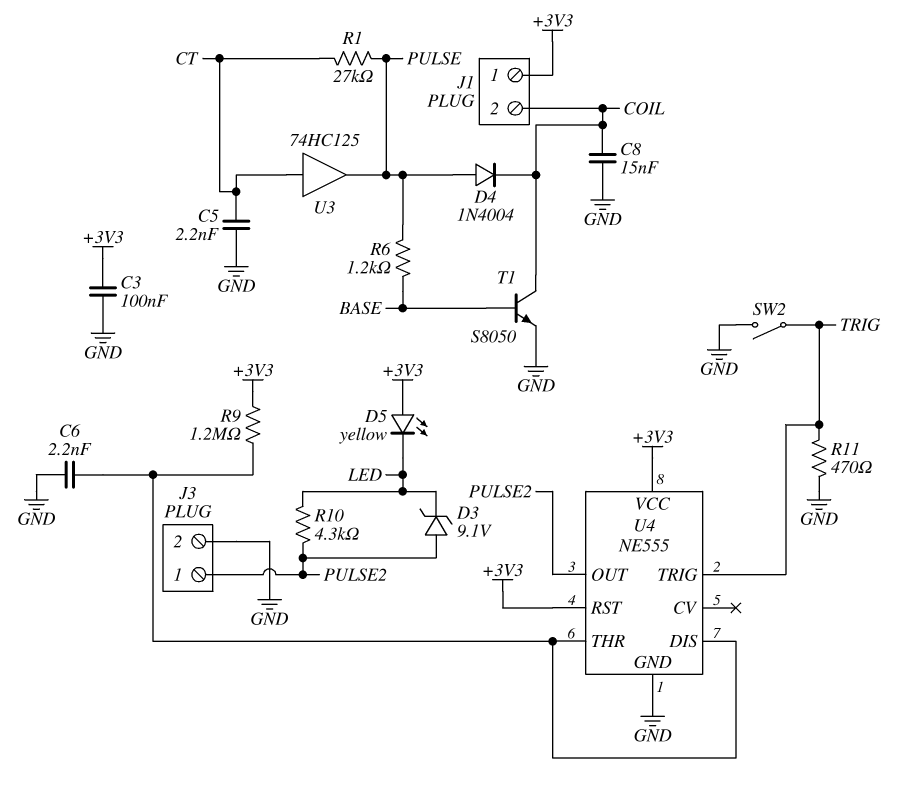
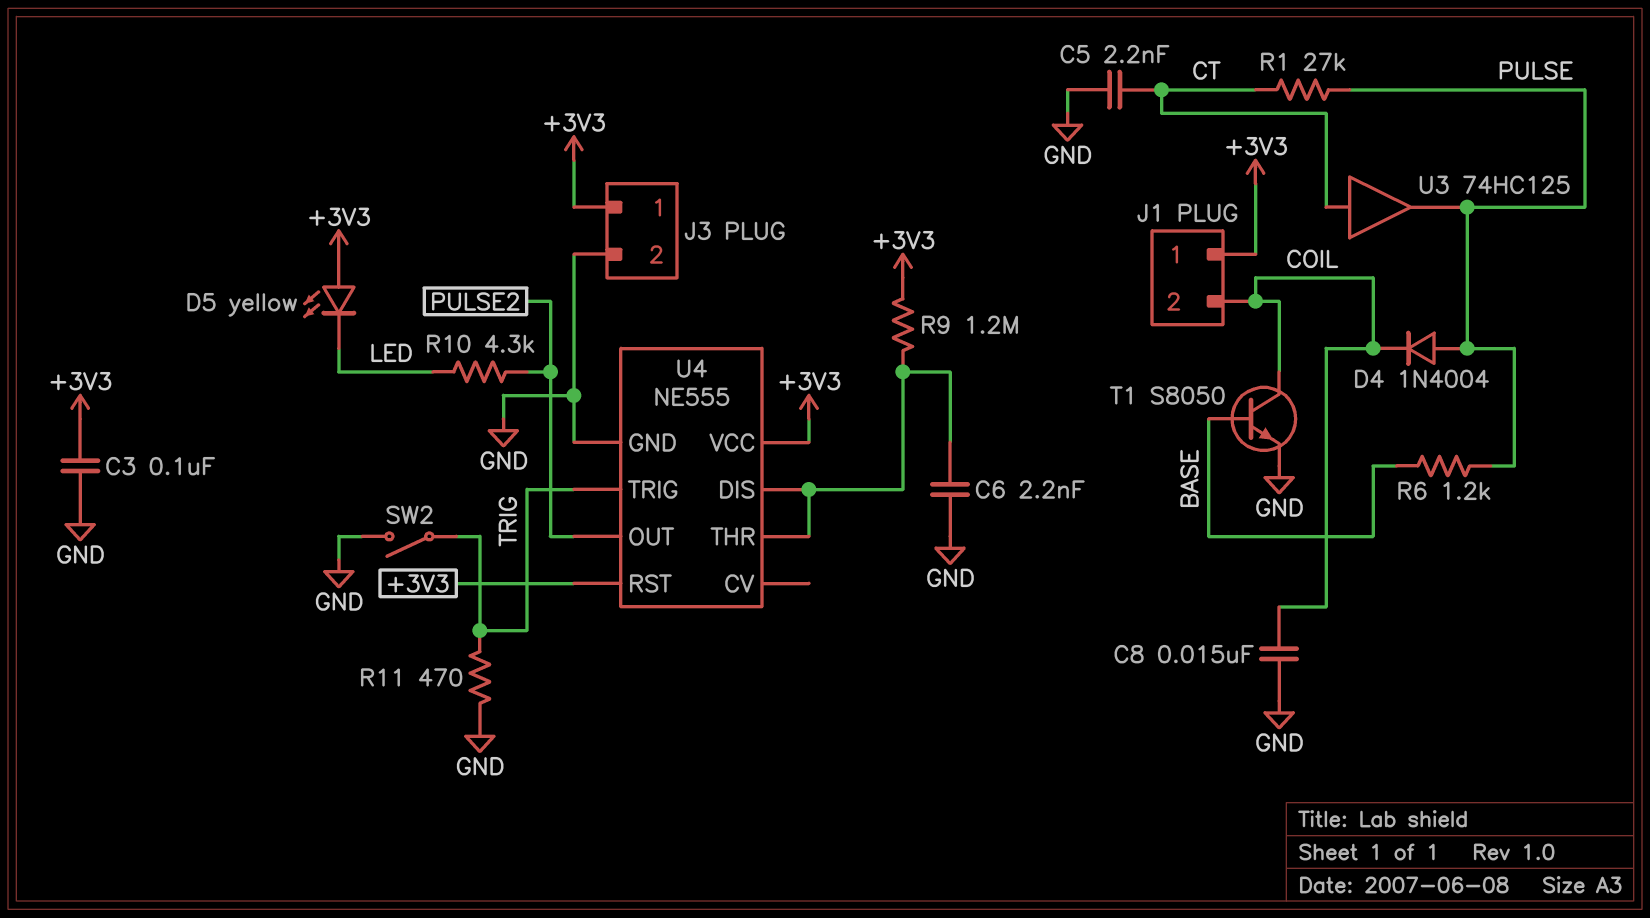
D3: zener 9.1V (A PULSE2, K LED) -> none
J3 pin 1: PULSE2 -> +3V3

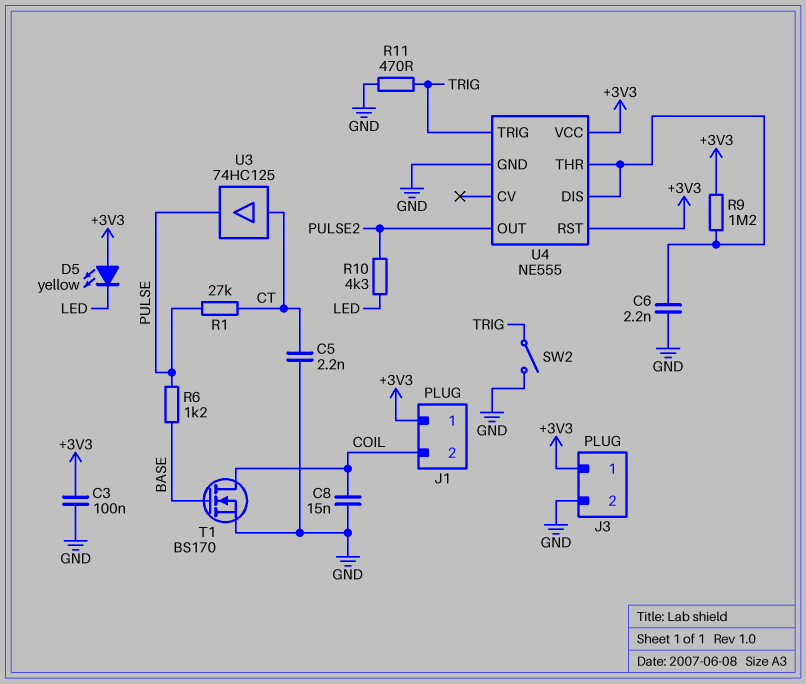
D4: diode 1N4004 (A PULSE, K COIL) -> none
T1: NPN S8050 (B BASE, C COIL, E GND) -> NMOS BS170 (G BASE, D COIL, S GND)

